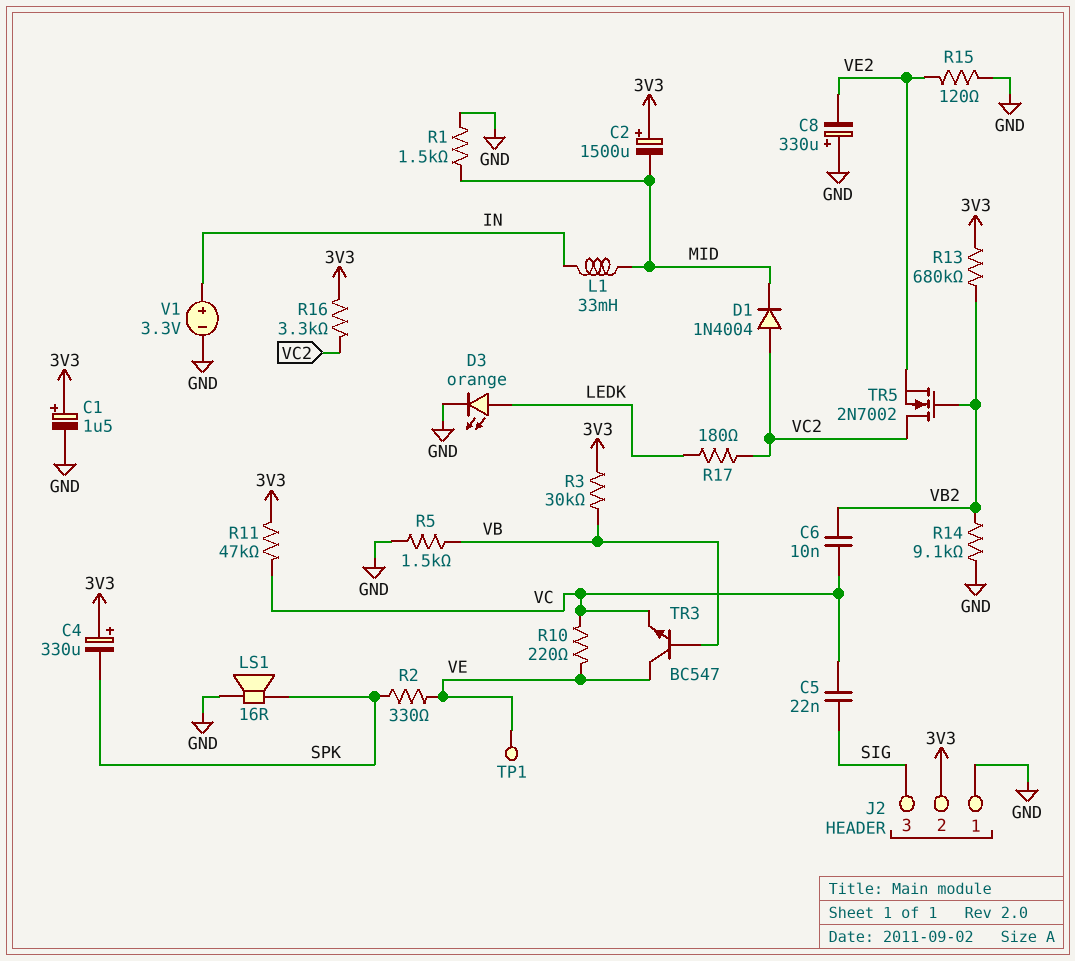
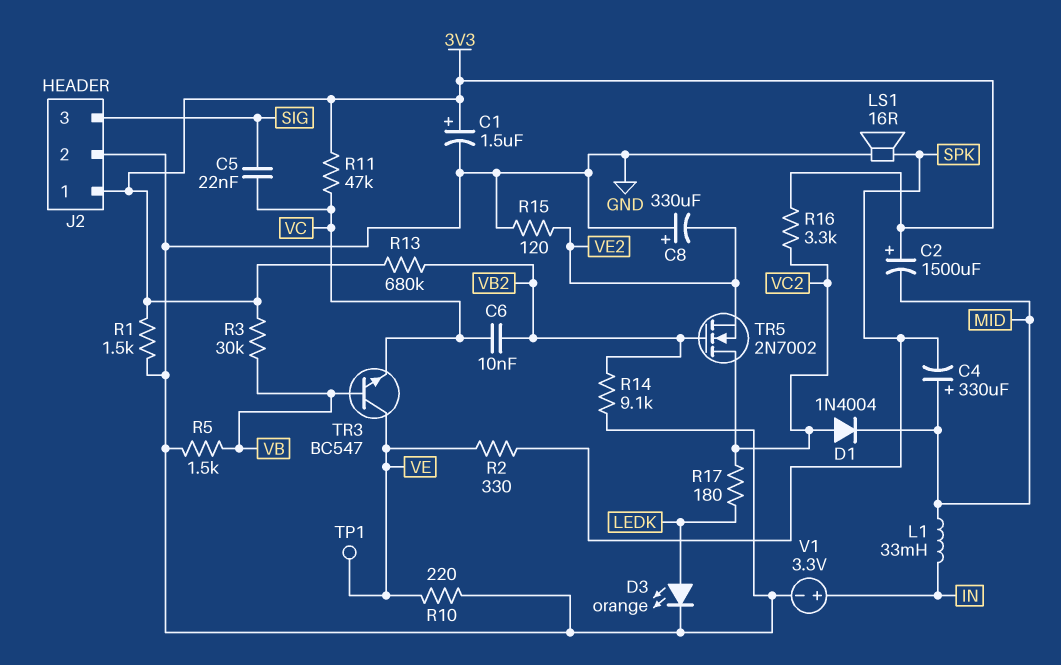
C4: 330uF (plus 3V3, minus SPK) -> 330uF (plus MID, minus SPK)
J2 pin 1: GND -> 3V3
J2 pin 2: 3V3 -> GND
R1: 1.5k (GND, MID) -> 1.5k (3V3, GND)
R10: 220 (VC, VE) -> 220 (GND, VE)

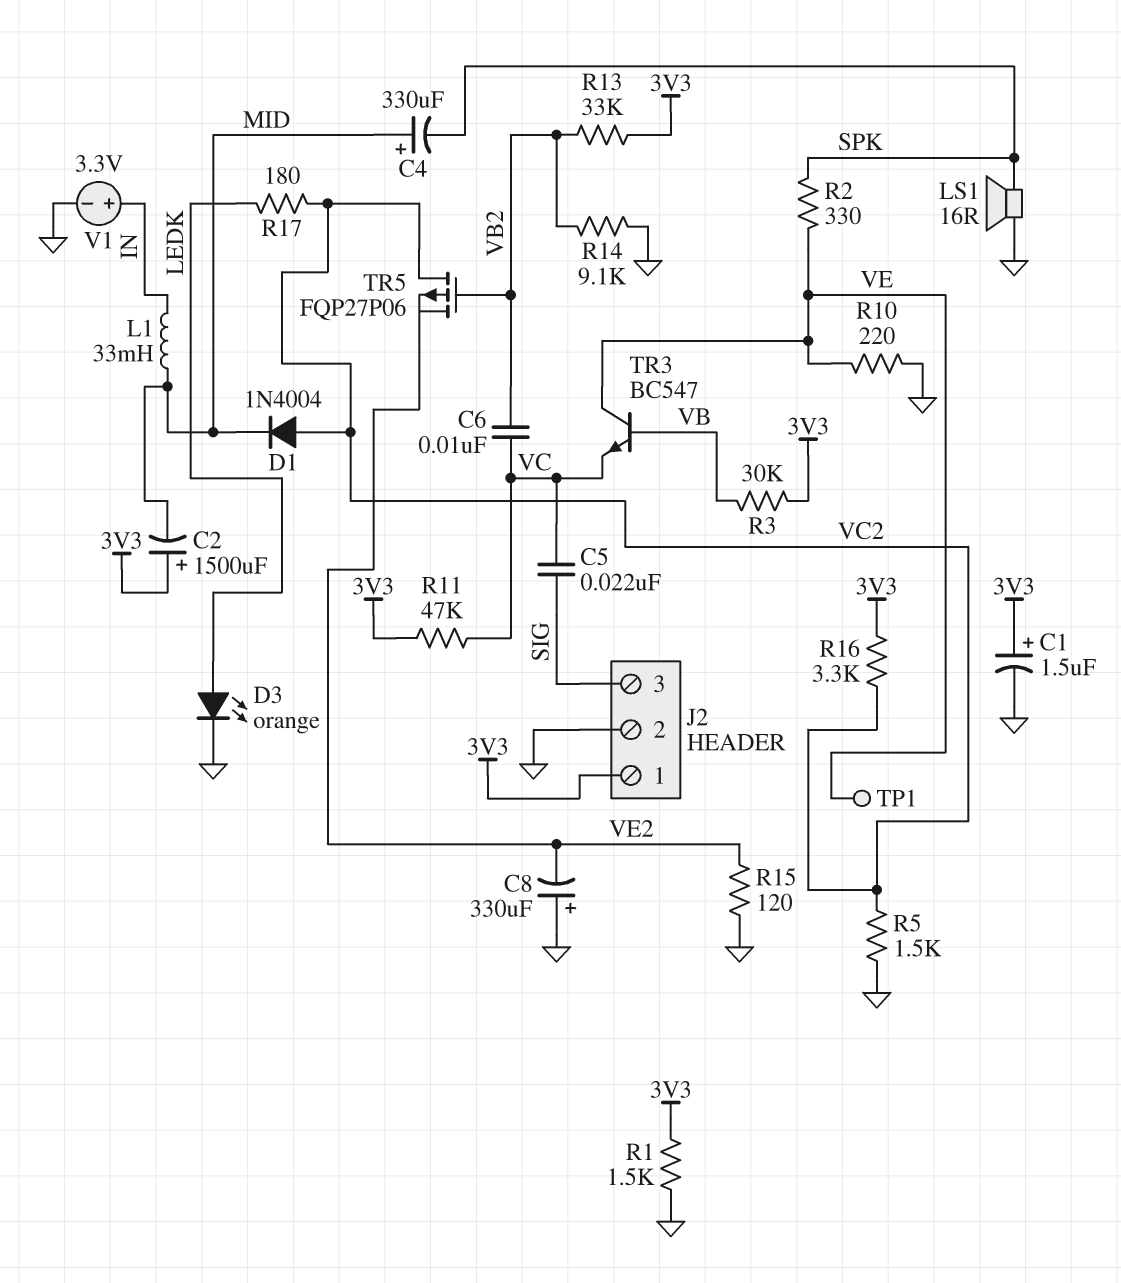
R5: 1.5k (GND, VB) -> 1.5k (GND, VC2)
R13: 680k (3V3, VB2) -> 33k (3V3, VB2)
TR5: NMOS 2N7002 (G VB2, D VC2, S VE2) -> PMOS FQP27P06 (G VB2, D VC2, S VE2)

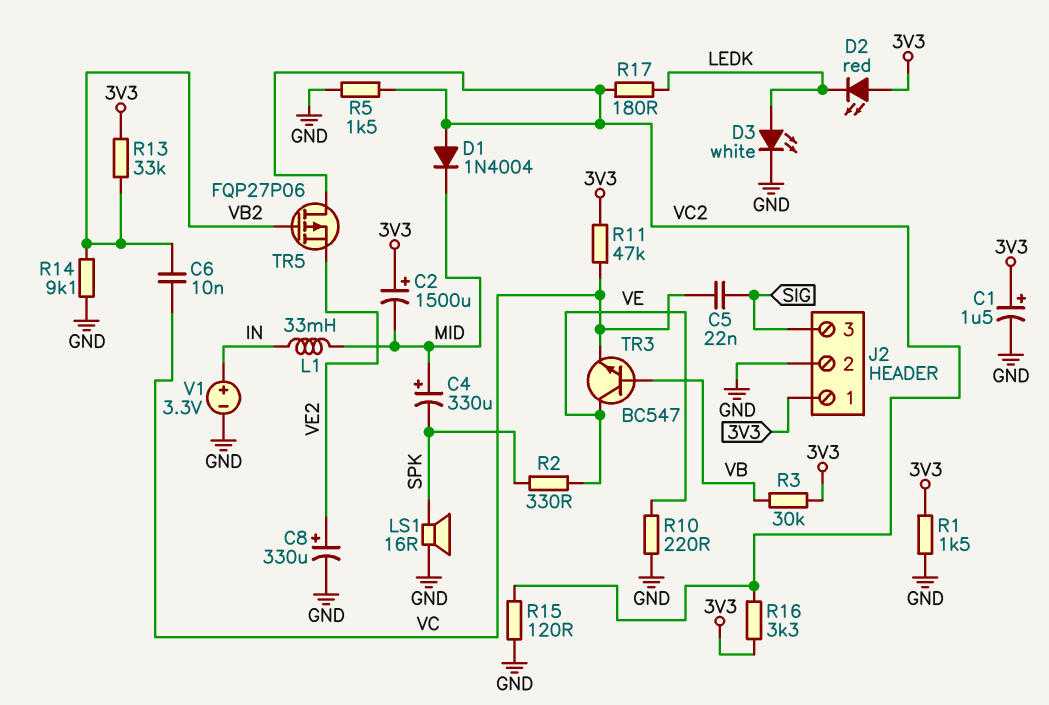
C8: 330uF (plus GND, minus VE2) -> 330uF (plus VE2, minus GND)
D2: none -> LED red (A 3V3, K LEDK)
D3: LED orange (A LEDK, K GND) -> LED white (A LEDK, K GND)
R15: 120 (GND, VE2) -> 120 (GND, VC2)
TP1: test point (VE) -> none

